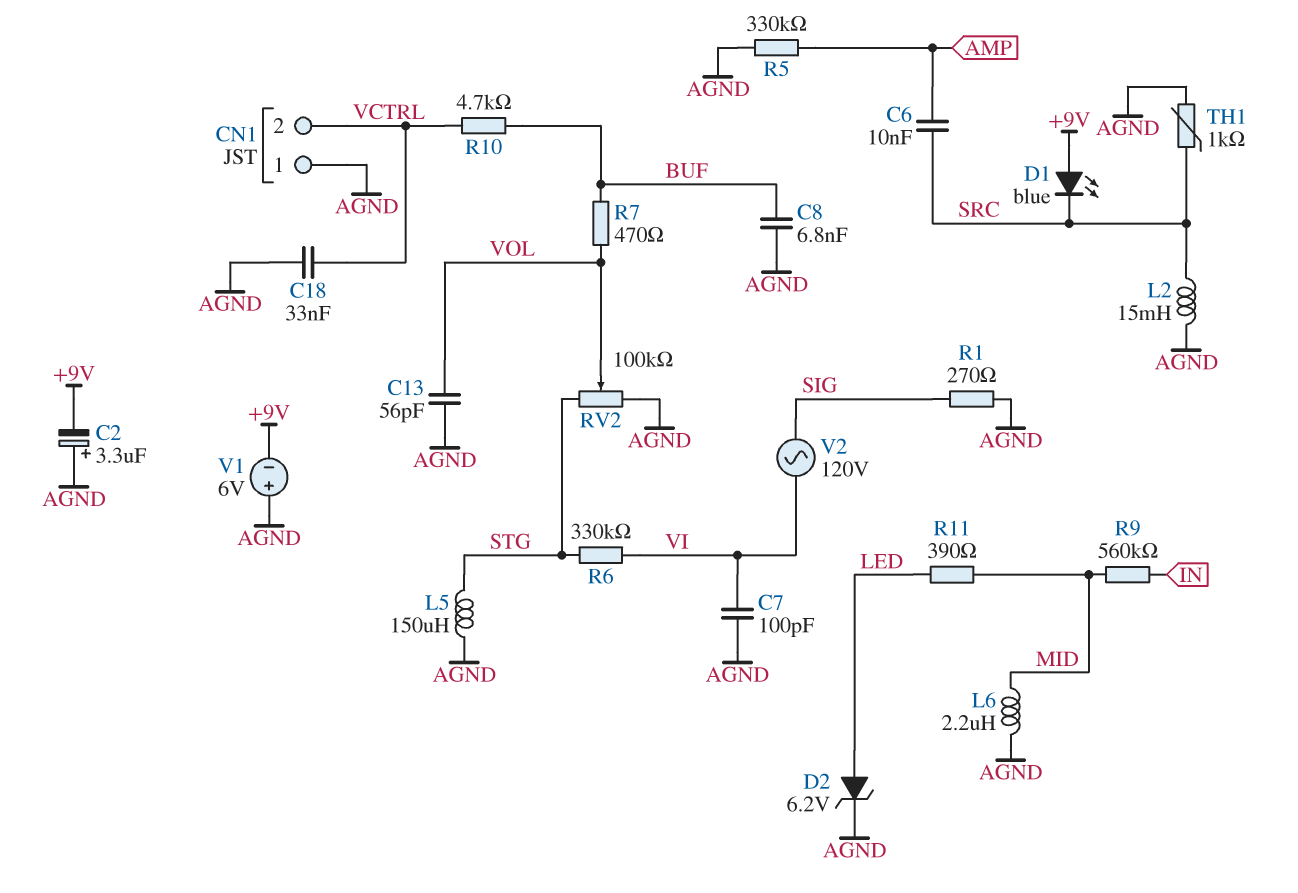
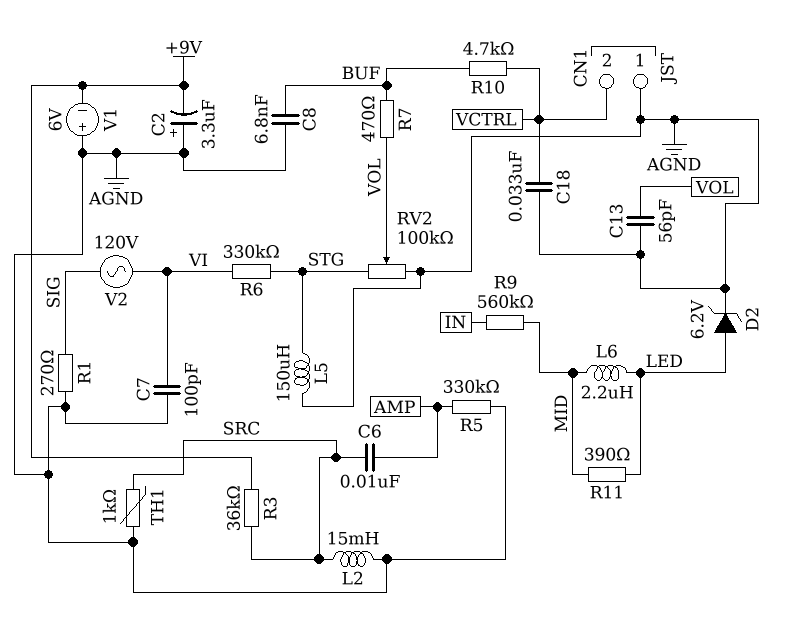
D1: LED blue (A +9V, K SRC) -> none
L6: 2.2uH (AGND, MID) -> 2.2uH (LED, MID)
R3: none -> 36k (+9V, SRC)

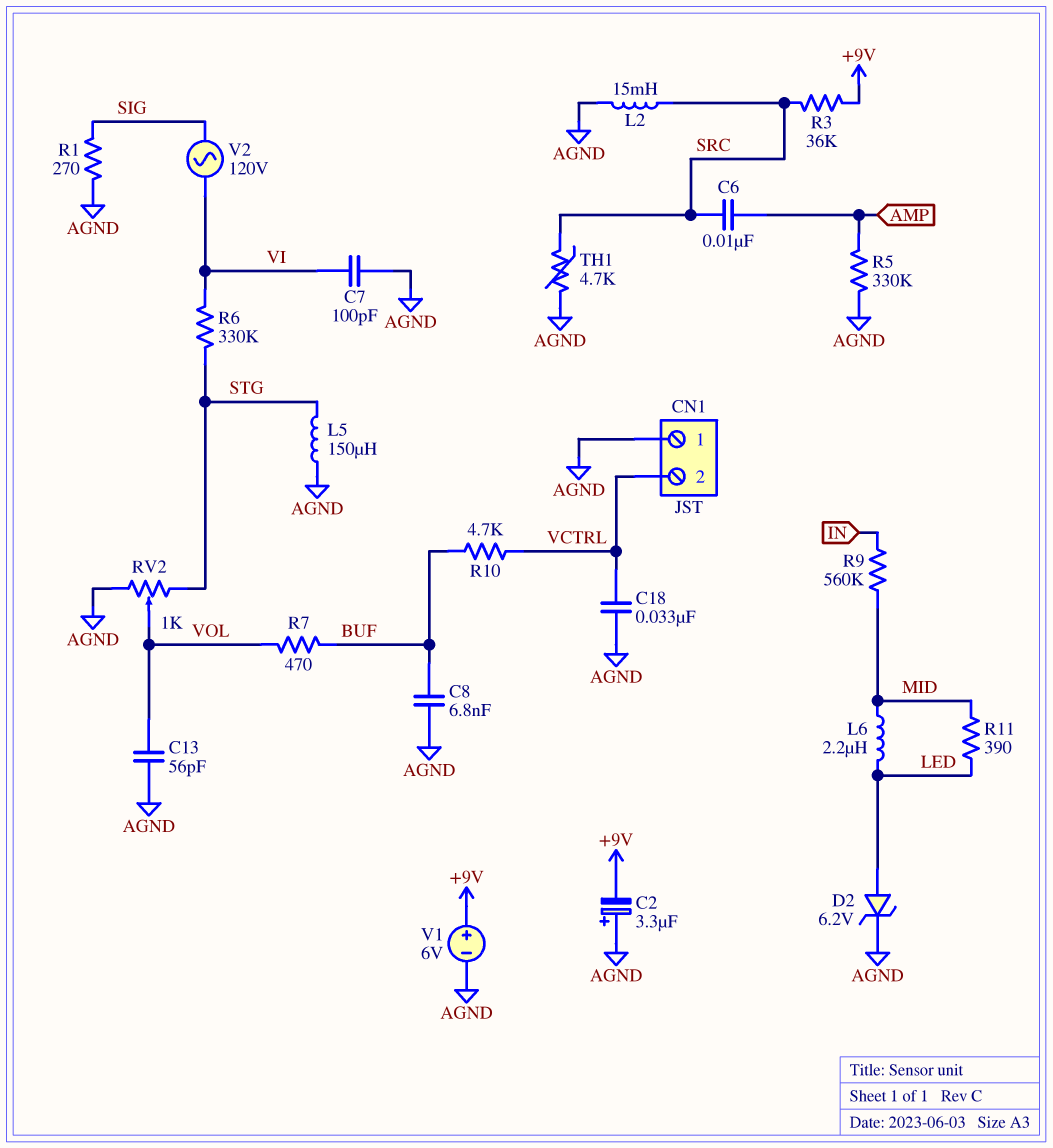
RV2: 100k (AGND, STG, wiper VOL) -> 1k (AGND, STG, wiper VOL)
TH1: 1k (AGND, SRC) -> 4.7k (AGND, SRC)
V1: 6V (plus AGND, minus +9V) -> 6V (plus +9V, minus AGND)

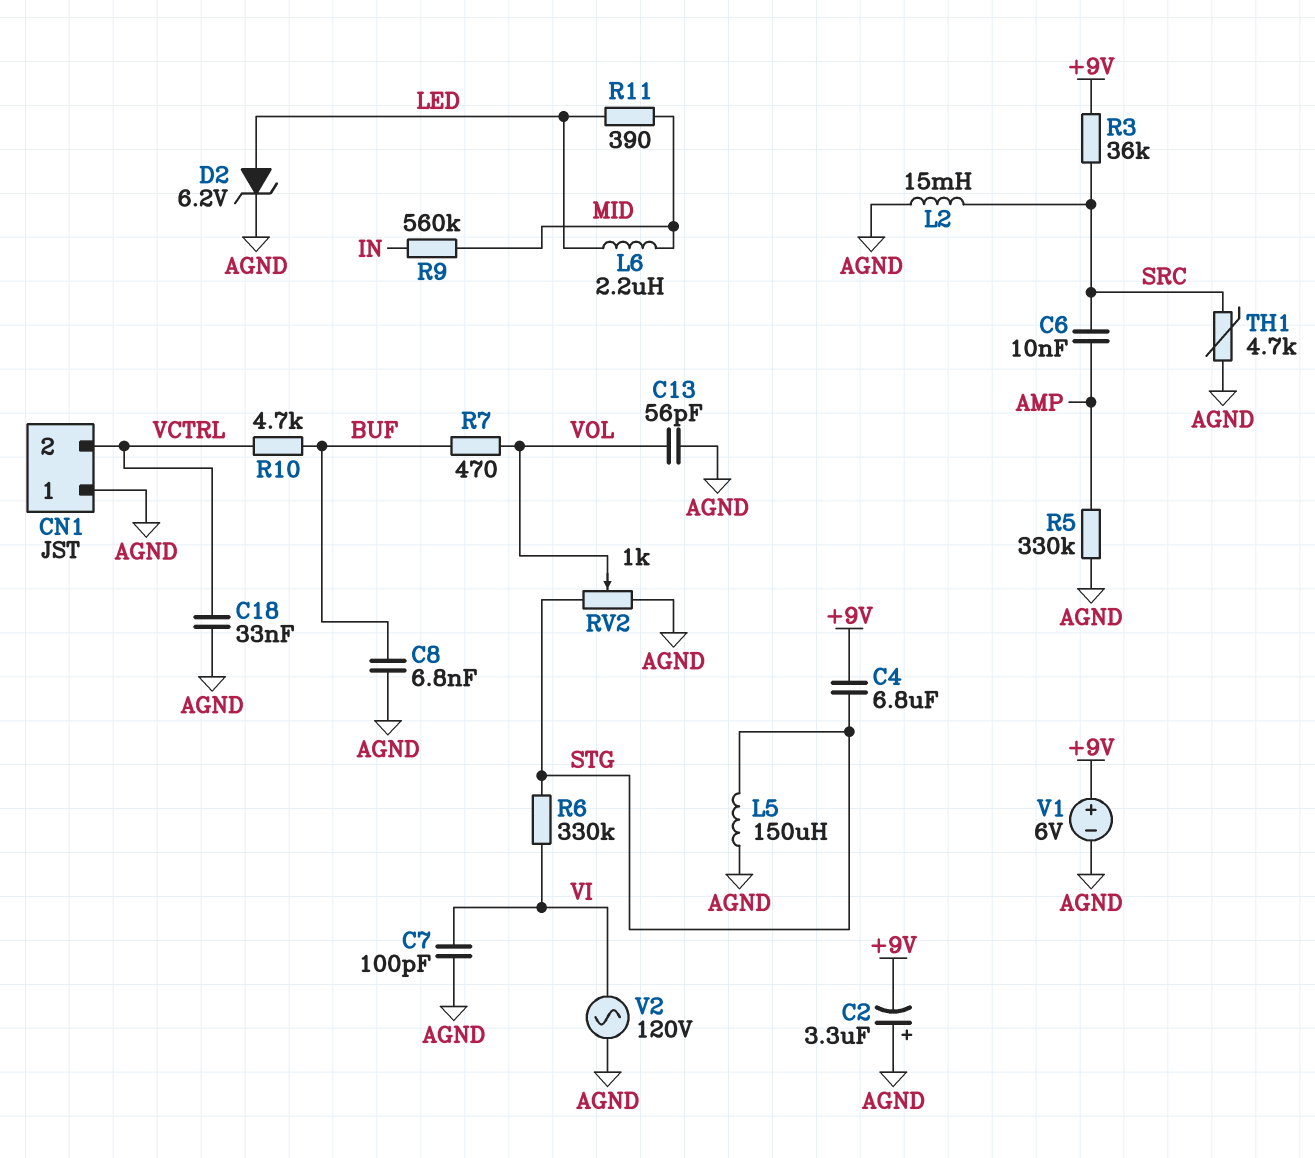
C4: none -> 6.8uF (+9V, STG)
R1: 270 (AGND, SIG) -> none
V2: AC 120V (SIG, VI) -> AC 120V (AGND, VI)

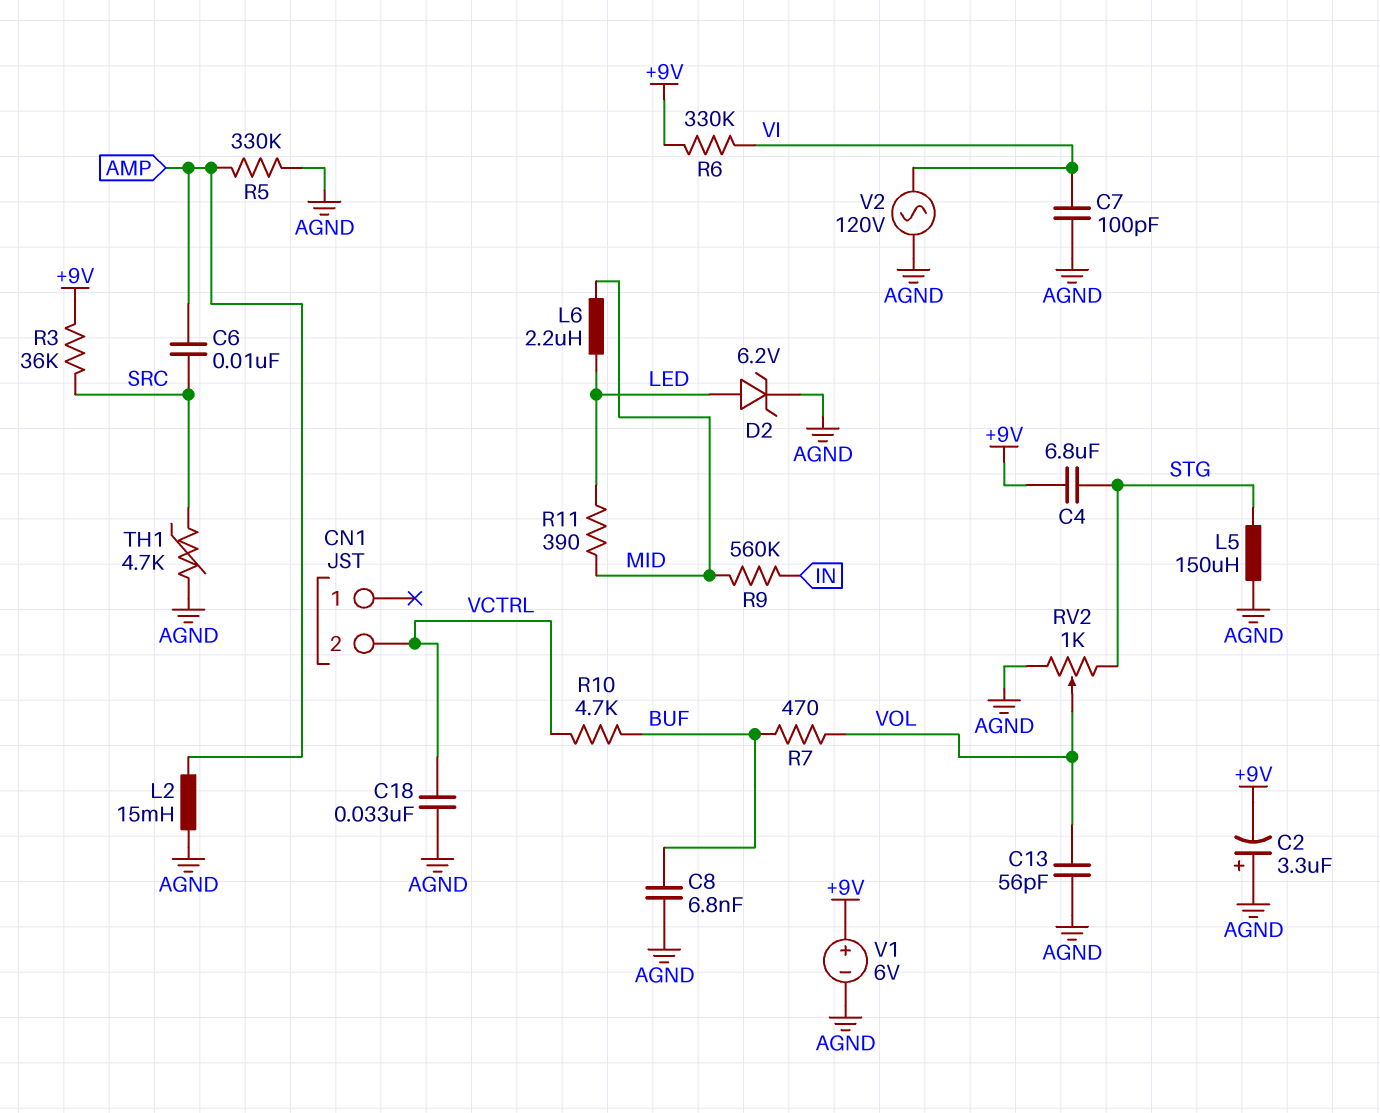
CN1 pin 1: AGND -> none
L2: 15mH (AGND, SRC) -> 15mH (AGND, AMP)
R6: 330k (STG, VI) -> 330k (+9V, VI)

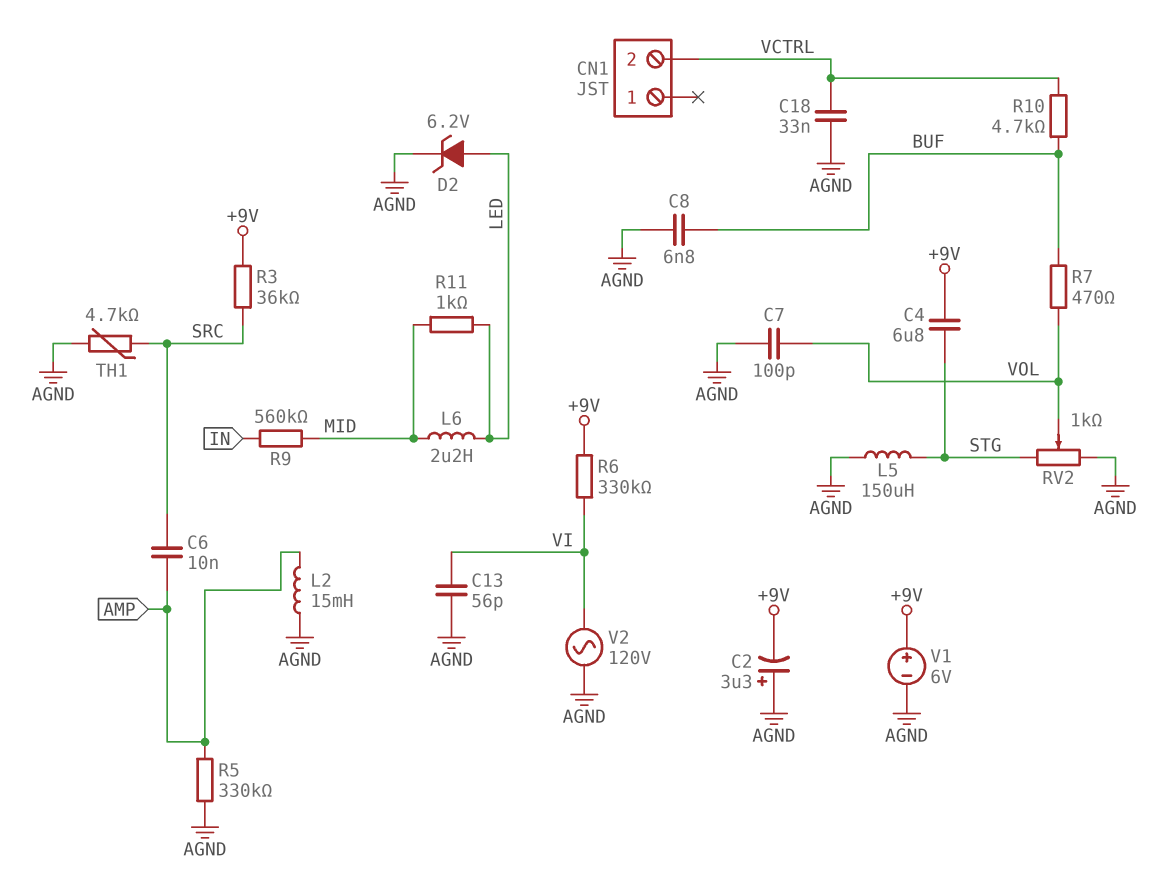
C7: 100pF (AGND, VI) -> 100pF (AGND, VOL)
C13: 56pF (AGND, VOL) -> 56pF (AGND, VI)
R11: 390 (LED, MID) -> 1k (LED, MID)

